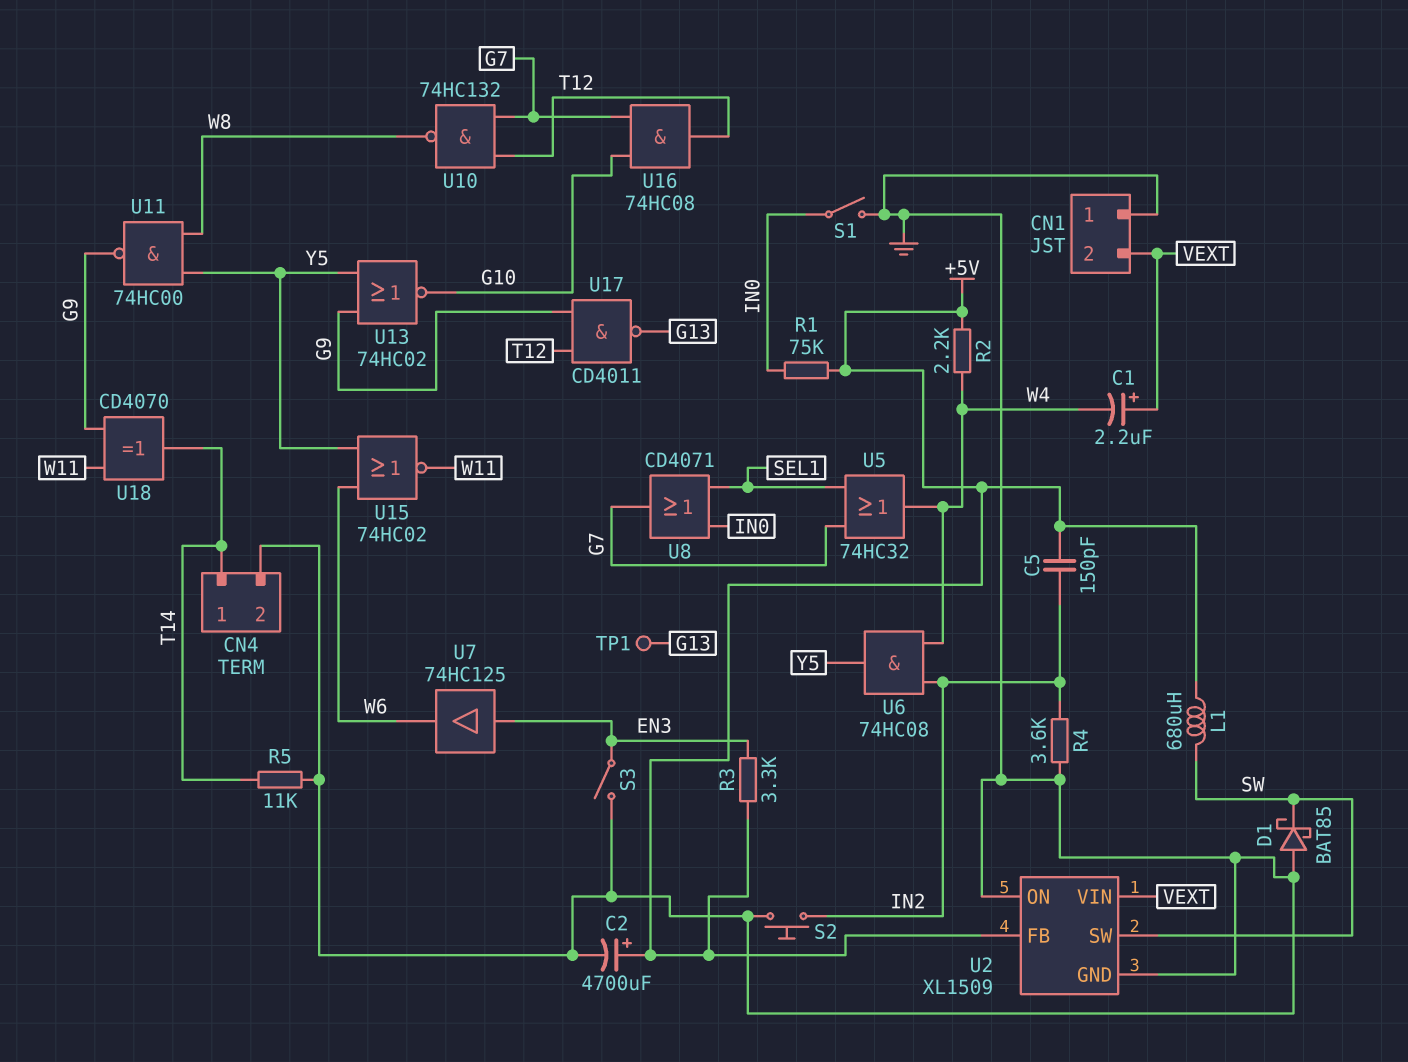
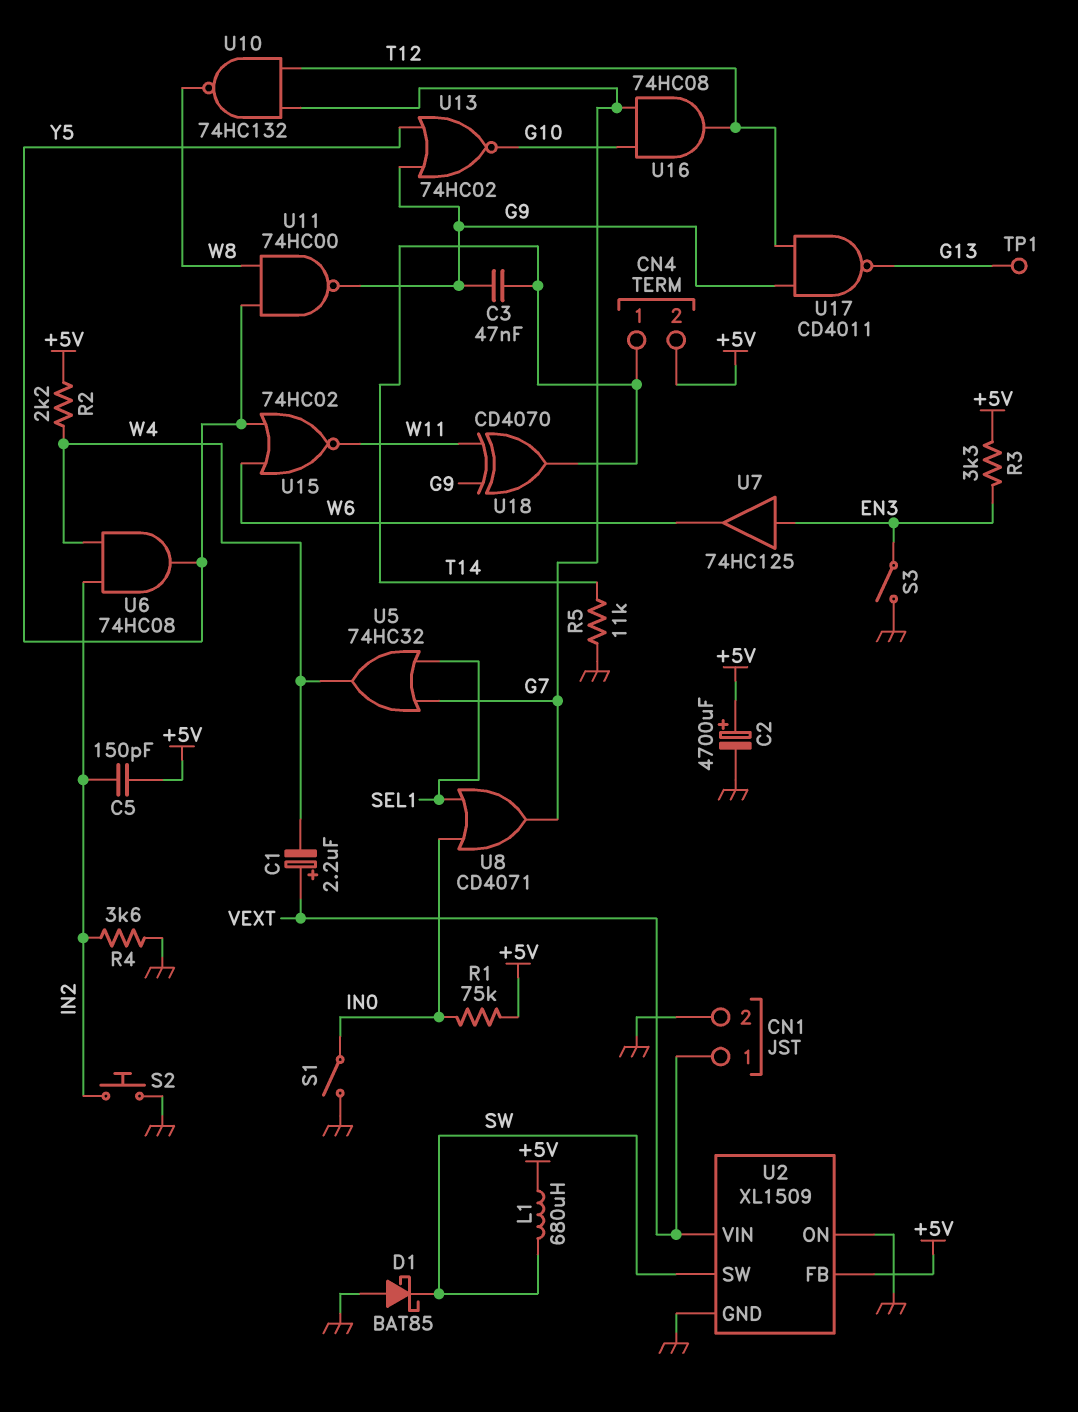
C3: none -> 47nF (G9, T14)
CN1 pin 1: GND -> VEXT
CN1 pin 2: VEXT -> GND
CN4 pin 2: GND -> +5V

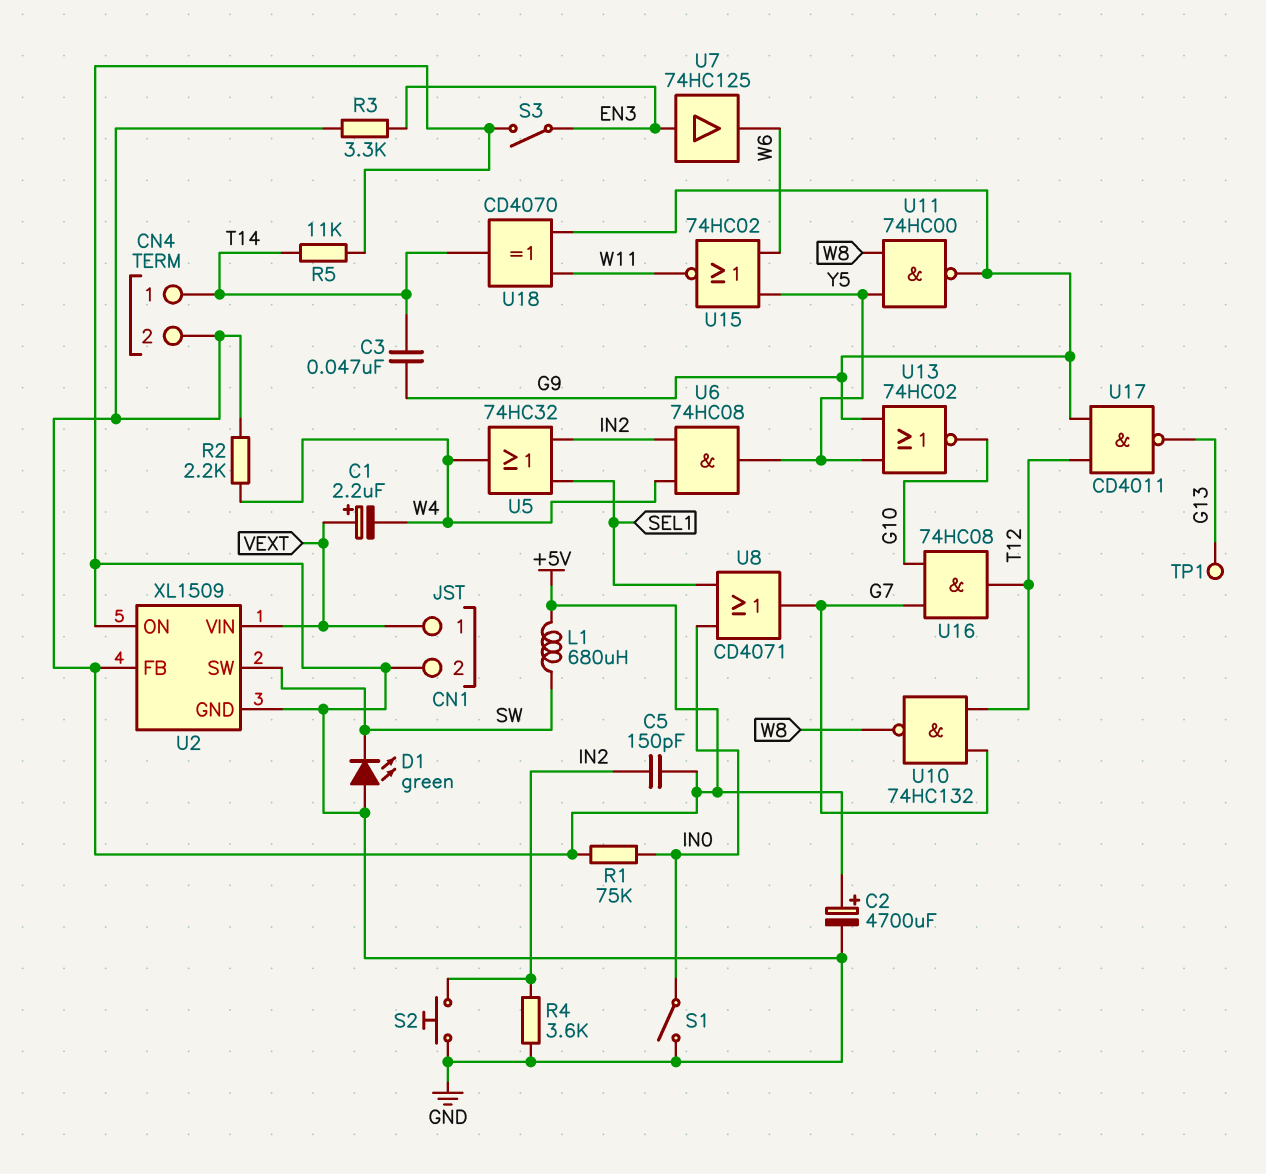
D1: schottky BAT85 (A GND, K SW) -> LED green (A GND, K SW)
U5: OR 74HC32 (in G7, in SEL1, out W4) -> OR 74HC32 (in IN2, in SEL1, out W4)

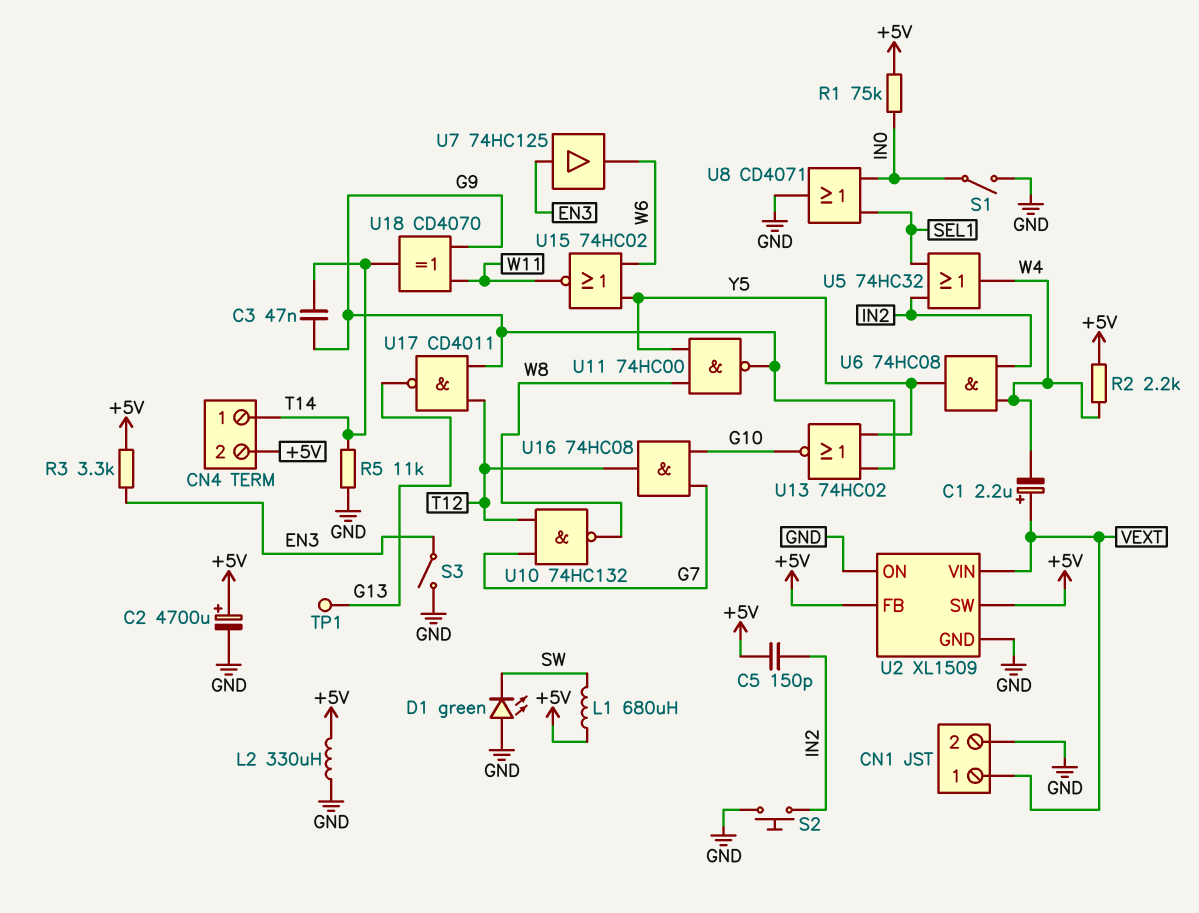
L2: none -> 330uH (+5V, GND)
R4: 3.6k (GND, IN2) -> none
U2 pin SW: SW -> +5V
U8: OR CD4071 (in IN0, in SEL1, out G7) -> OR CD4071 (in IN0, in SEL1, out GND)

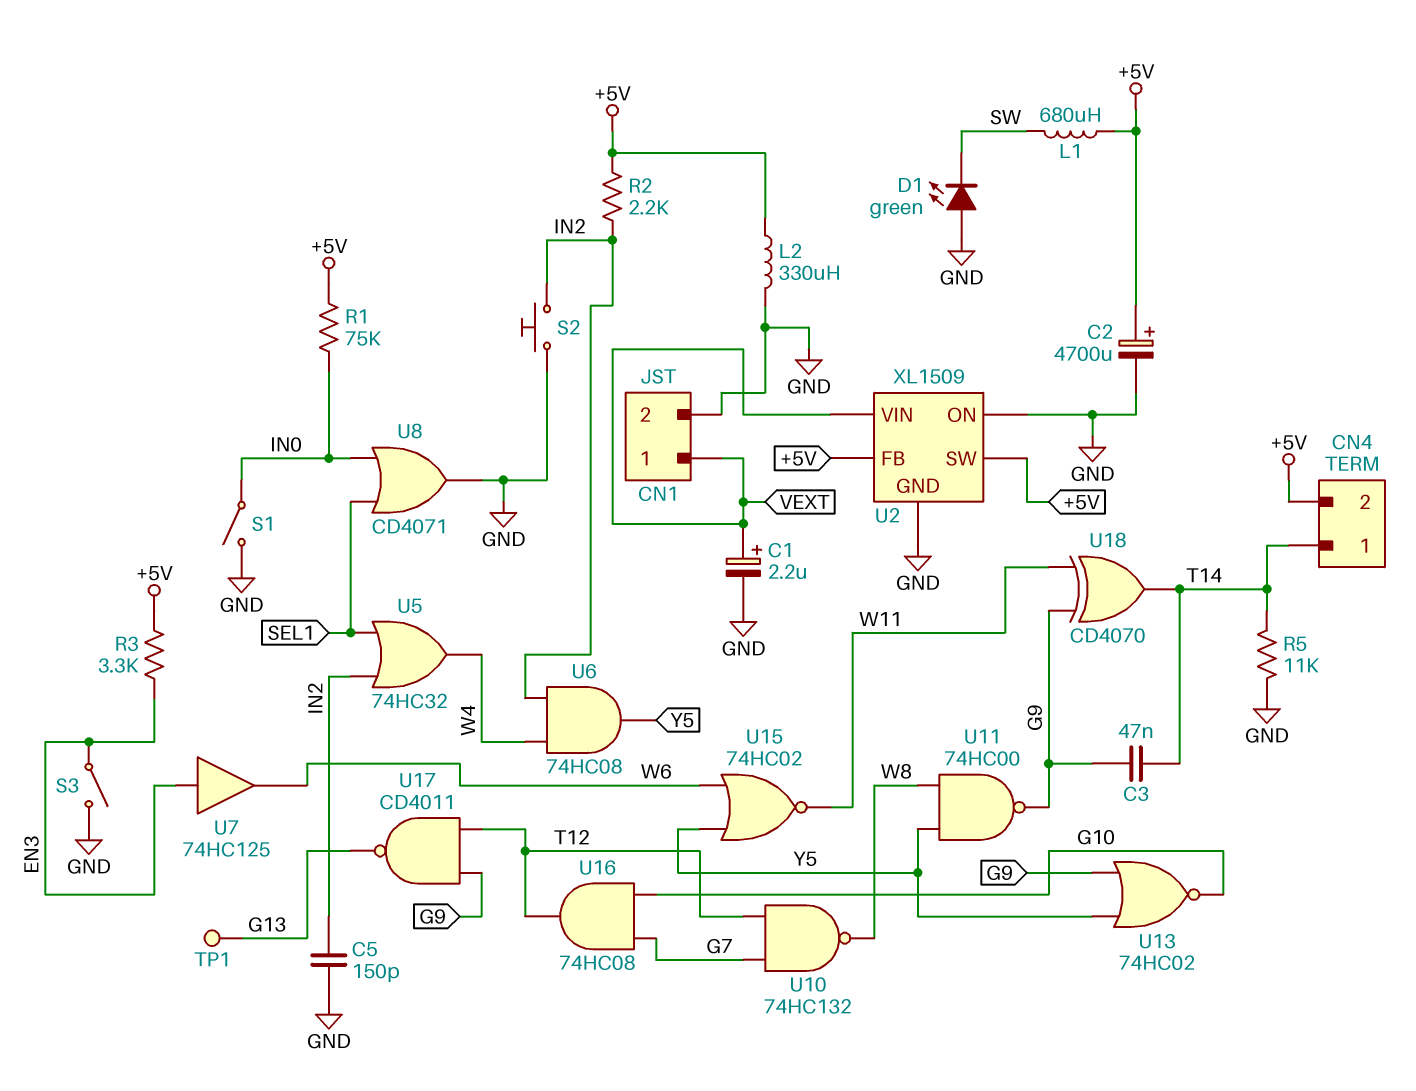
C1: 2.2uF (plus VEXT, minus W4) -> 2.2uF (plus VEXT, minus GND)
C5: 150pF (+5V, IN2) -> 150pF (GND, IN2)
R2: 2.2k (+5V, W4) -> 2.2k (+5V, IN2)

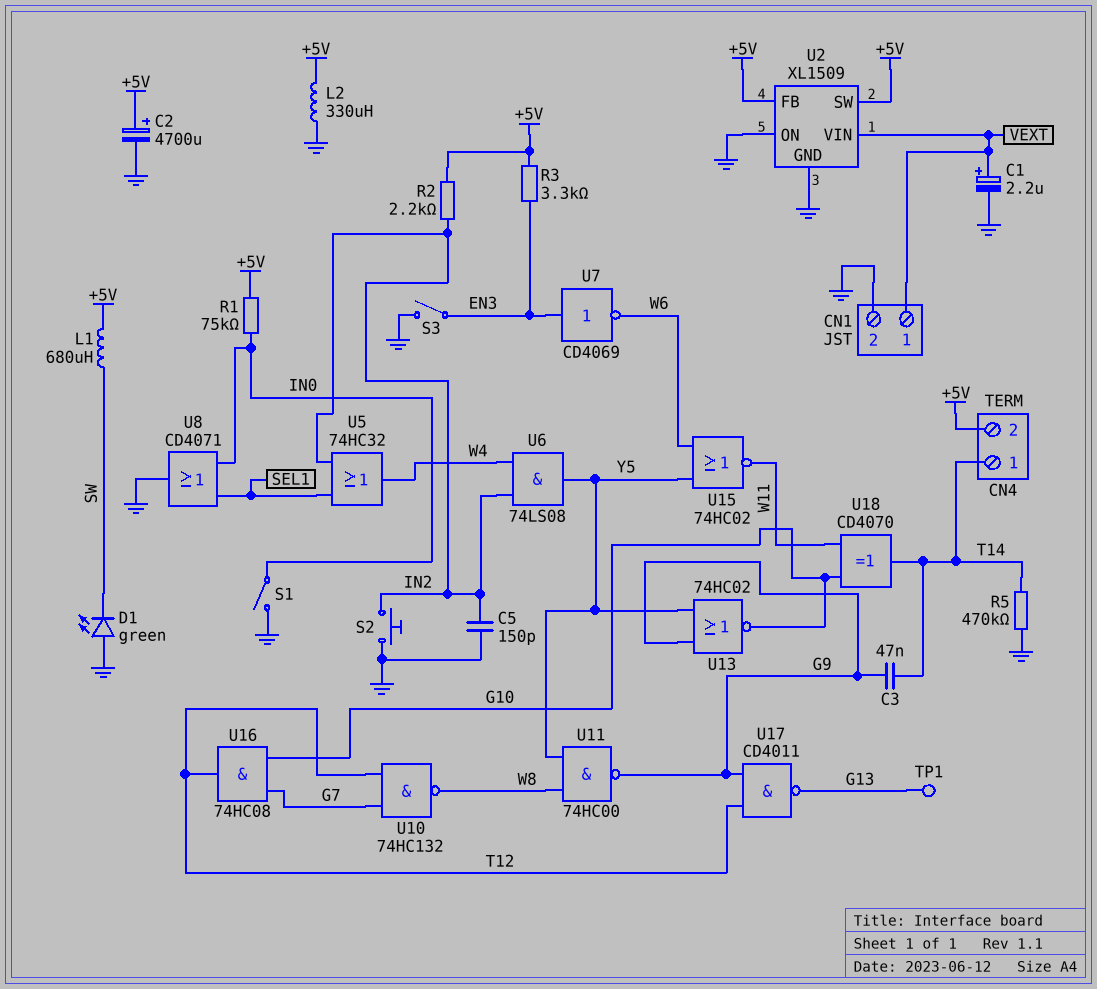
R5: 11k (GND, T14) -> 470k (GND, T14)
U6: AND 74HC08 (in IN2, in W4, out Y5) -> AND 74LS08 (in IN2, in W4, out Y5)
U7: buffer 74HC125 (in EN3, out W6) -> NOT CD4069 (in EN3, out W6)
U18: XOR CD4070 (in G9, in W11, out T14) -> XOR CD4070 (in G10, in W11, out T14)

